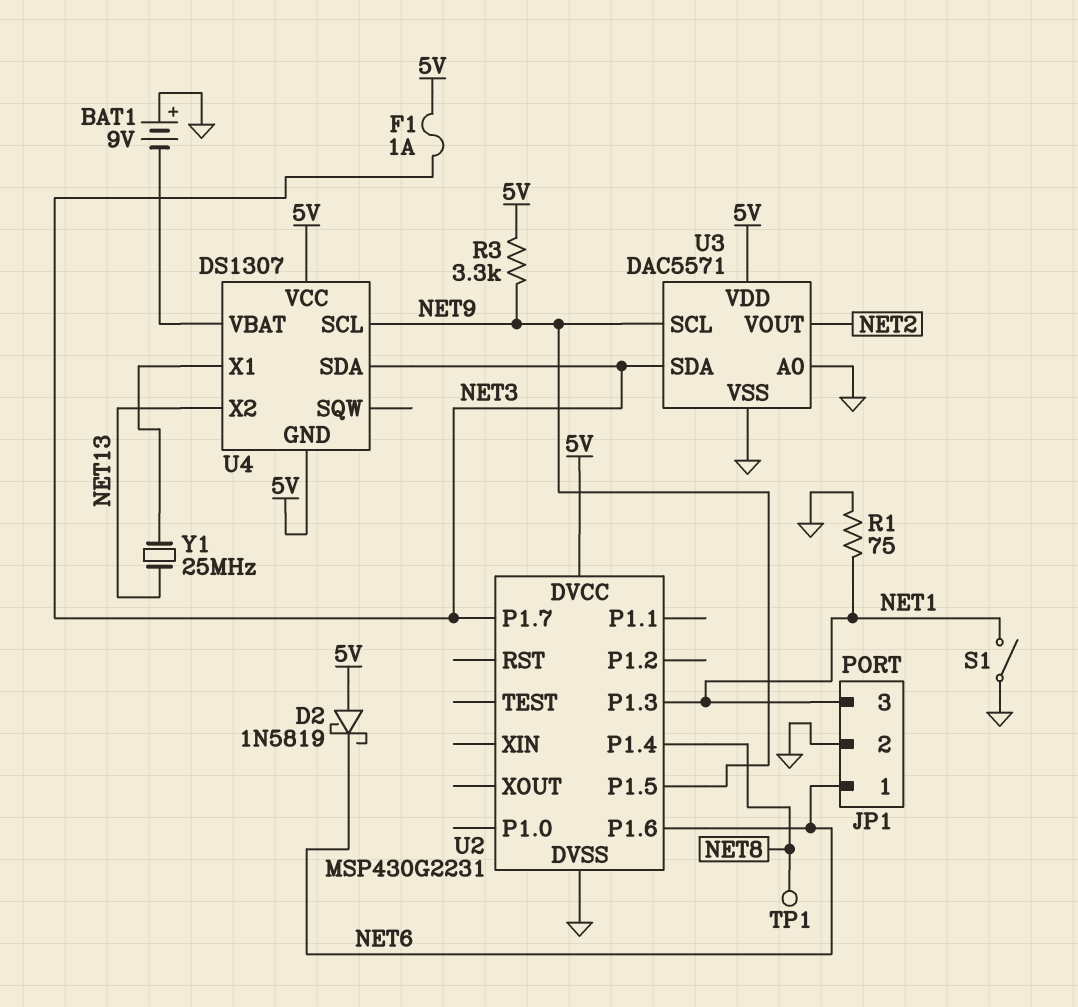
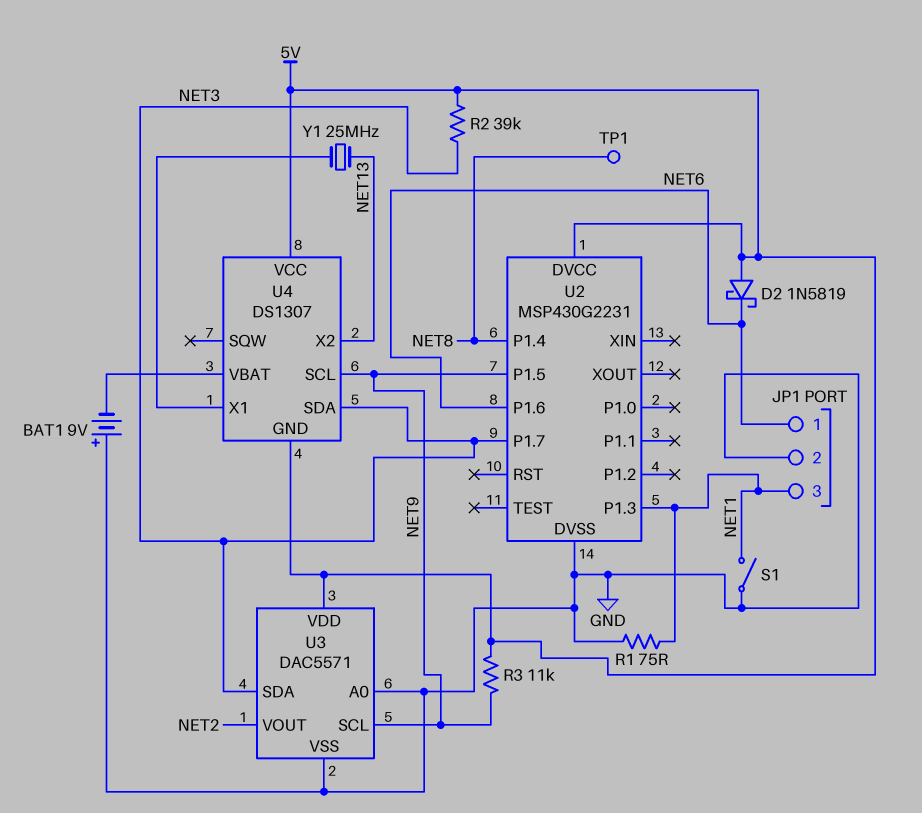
F1: 1A (5V, NET3) -> none
R2: none -> 39k (5V, NET3)
R3: 3.3k (5V, NET9) -> 11k (5V, NET9)

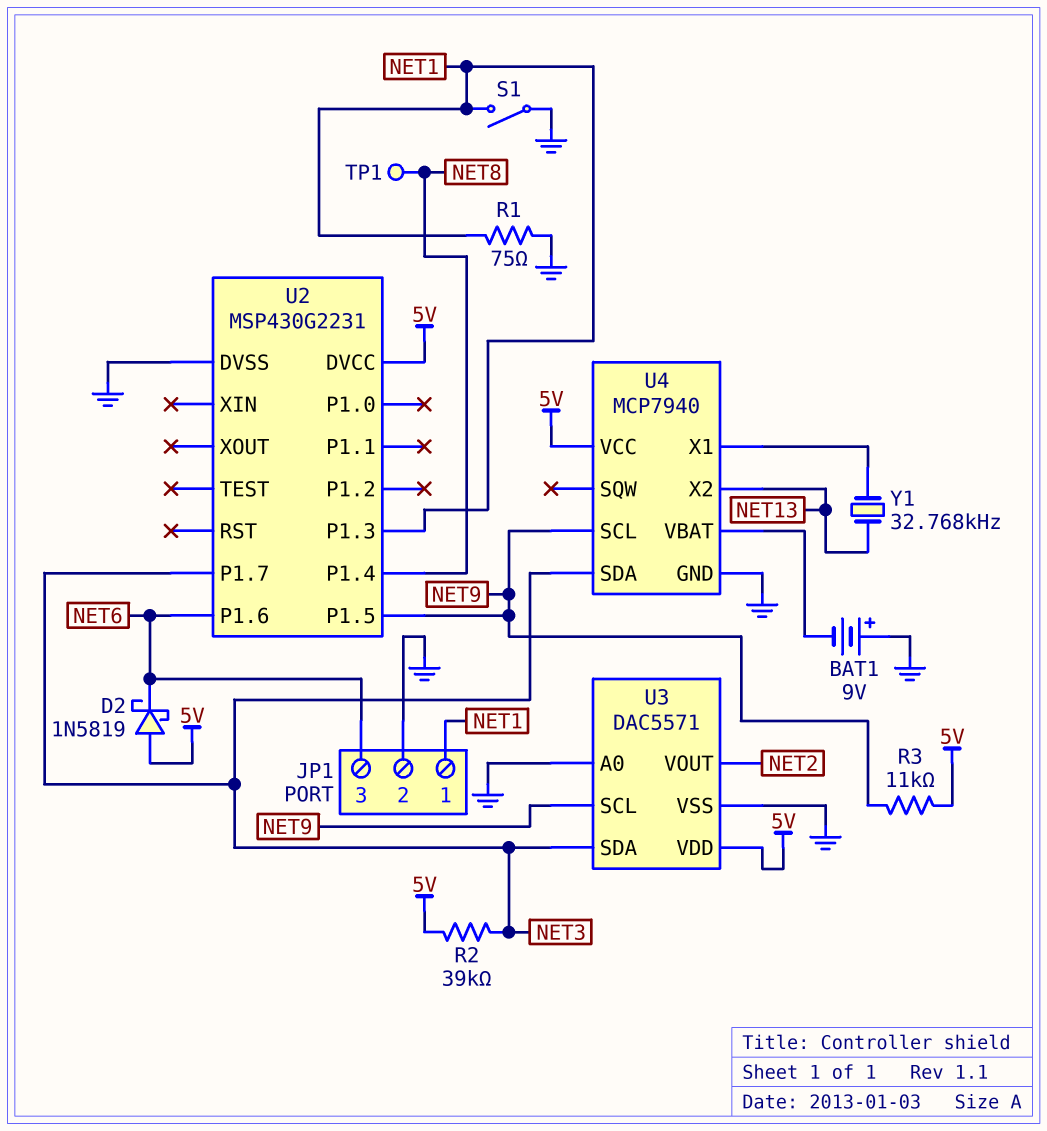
JP1 pin 1: NET6 -> NET1
JP1 pin 3: NET1 -> NET6
U4: DS1307 -> MCP7940
U4 pin GND: 5V -> GND
Y1: 25MHz (NET13, U4/X1) -> 32.768kHz (NET13, U4/X1)

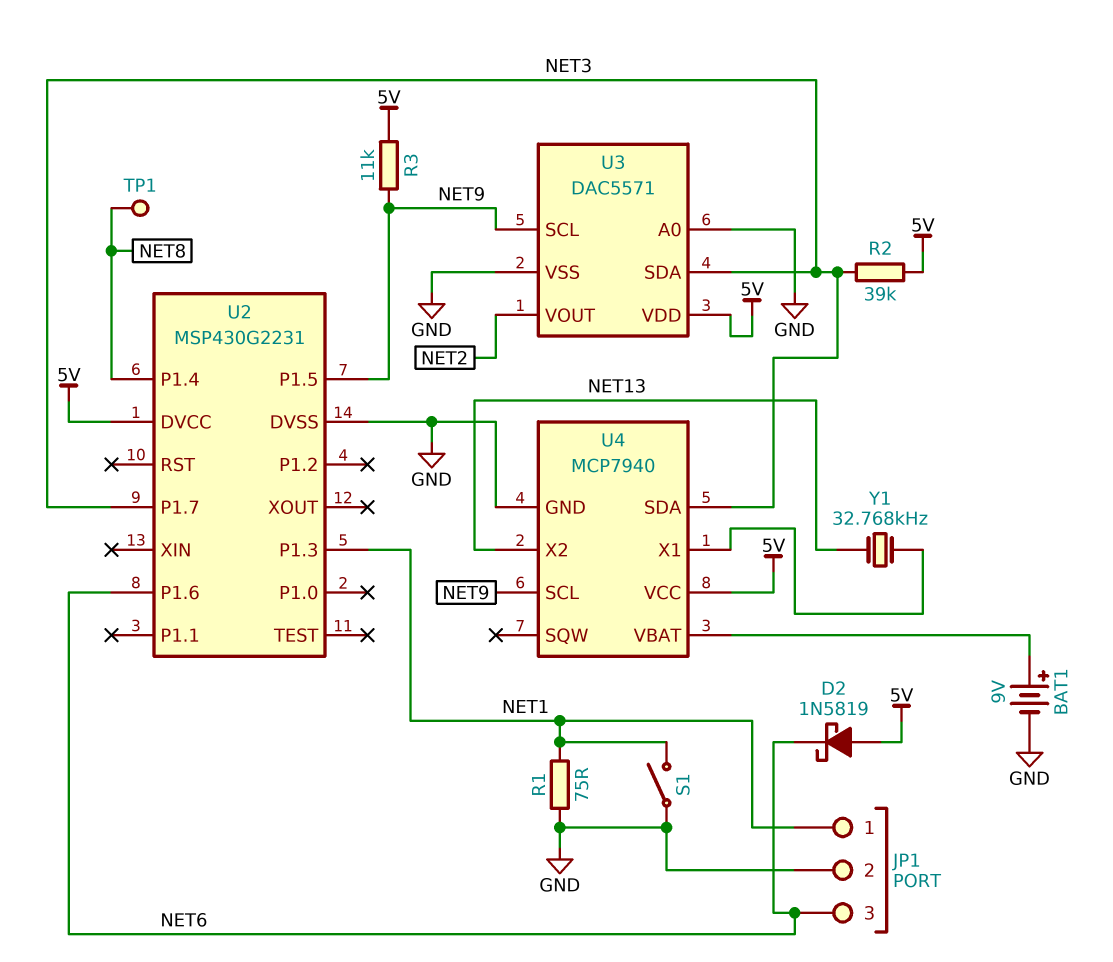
BAT1: 9V (plus GND, minus U4/VBAT) -> 9V (plus U4/VBAT, minus GND)

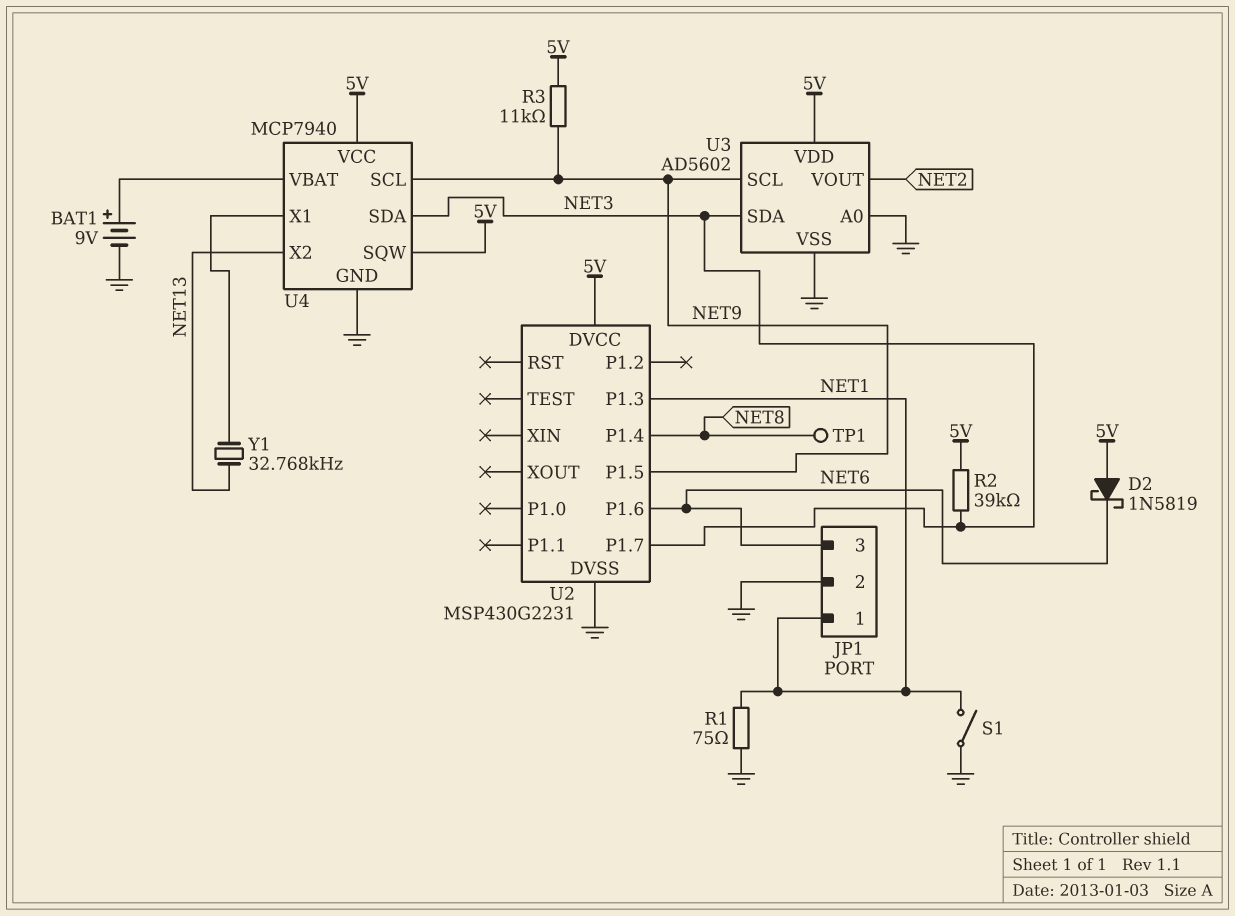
U3: DAC5571 -> AD5602
U4 pin SQW: none -> 5V

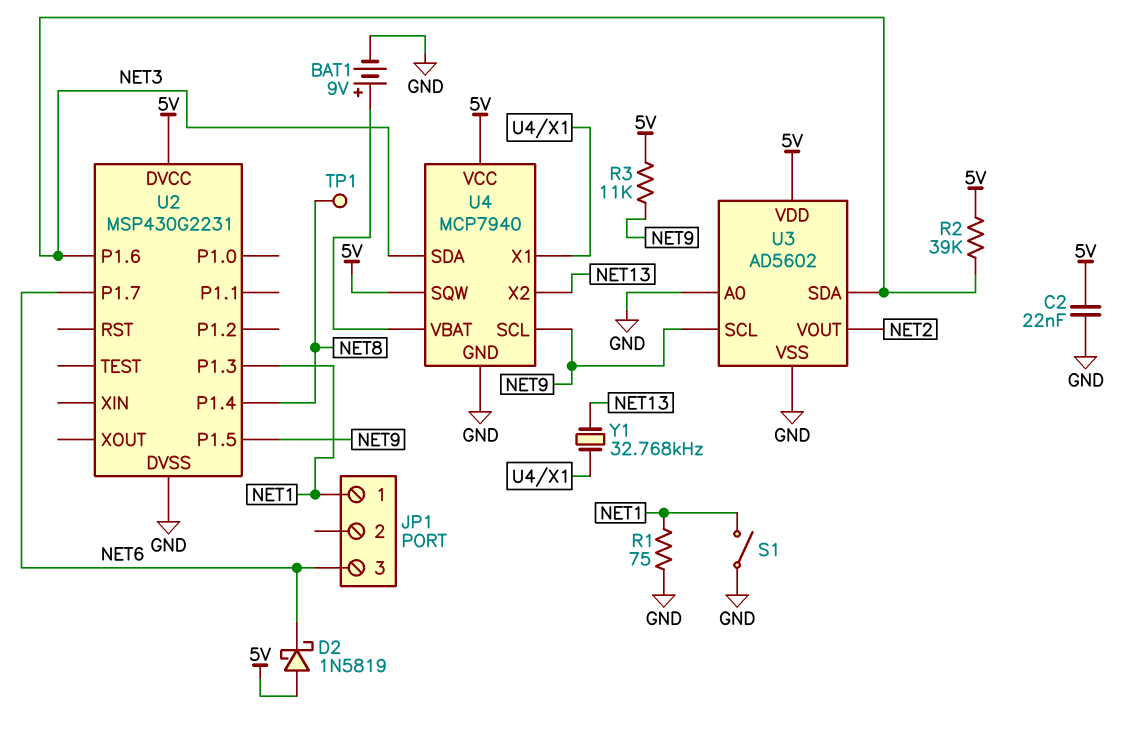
C2: none -> 22nF (5V, GND)
JP1 pin 2: GND -> none
U2 pin P1.6: NET6 -> NET3
U2 pin P1.7: NET3 -> NET6

